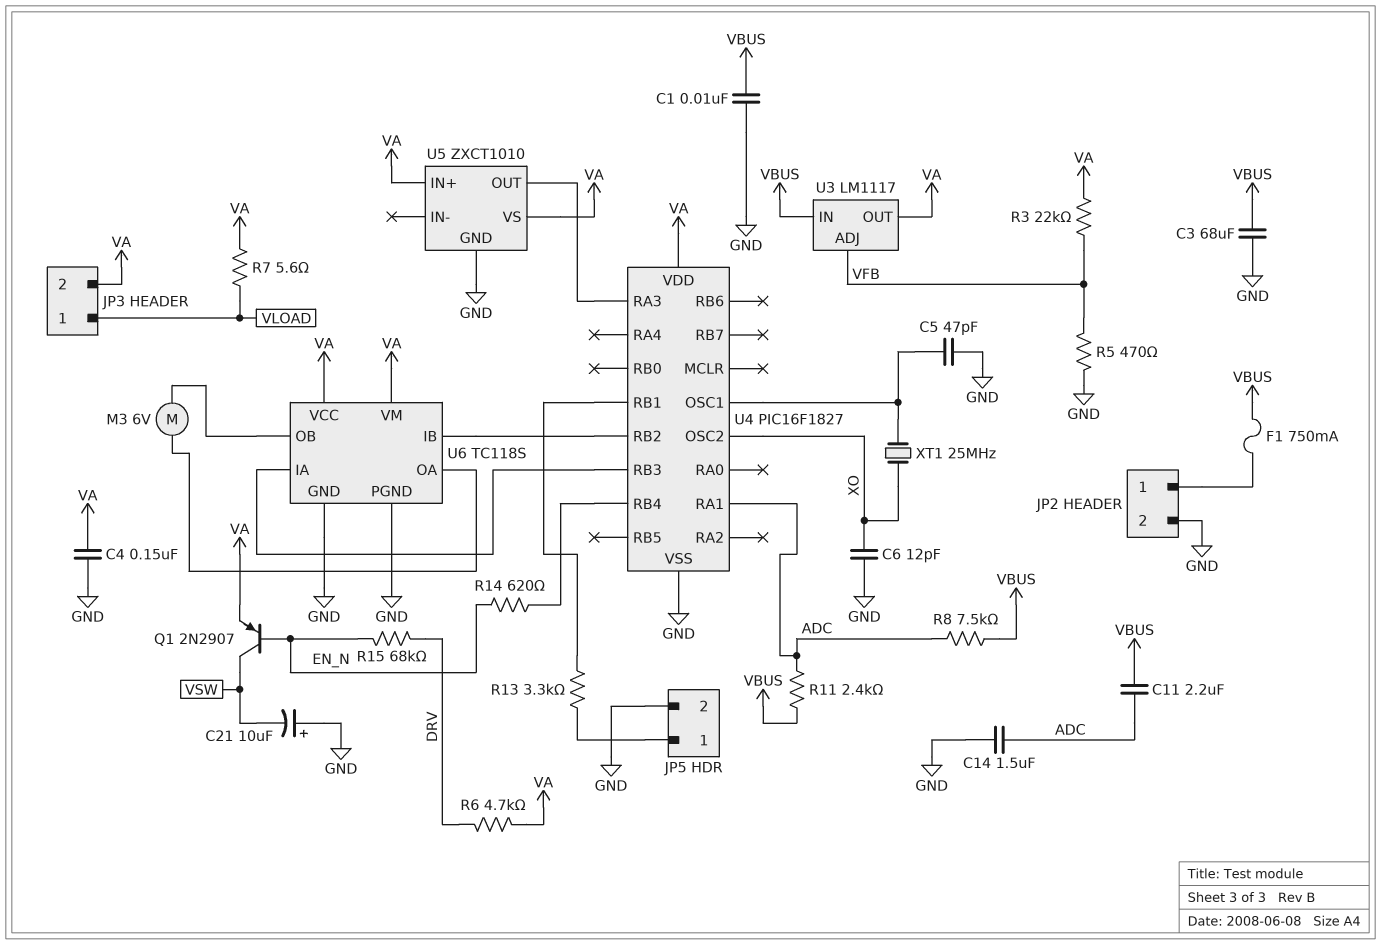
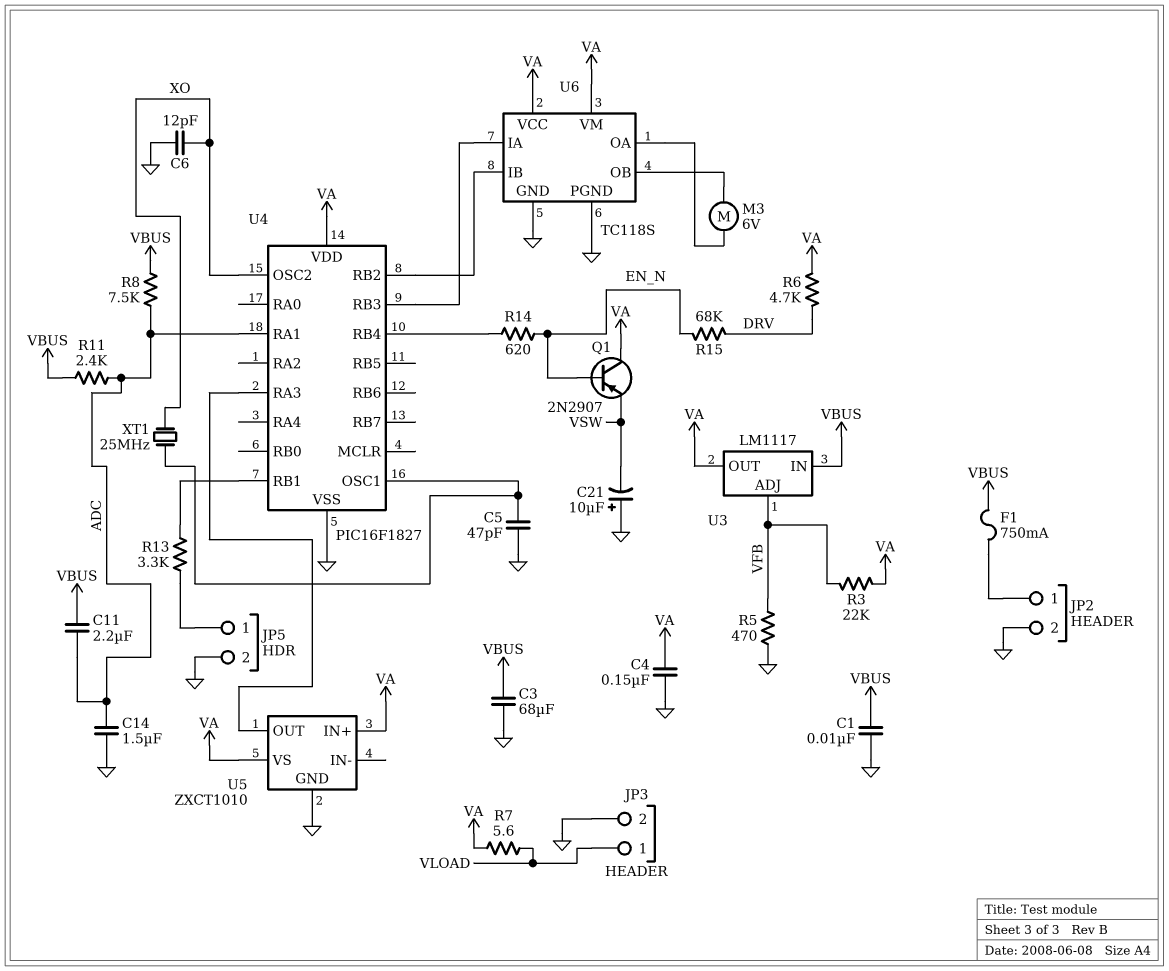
JP3 pin 2: VA -> GND
Q1: PNP 2N2907 (B EN_N, C VSW, E VA) -> PNP 2N2907 (B EN_N, C VA, E VSW)

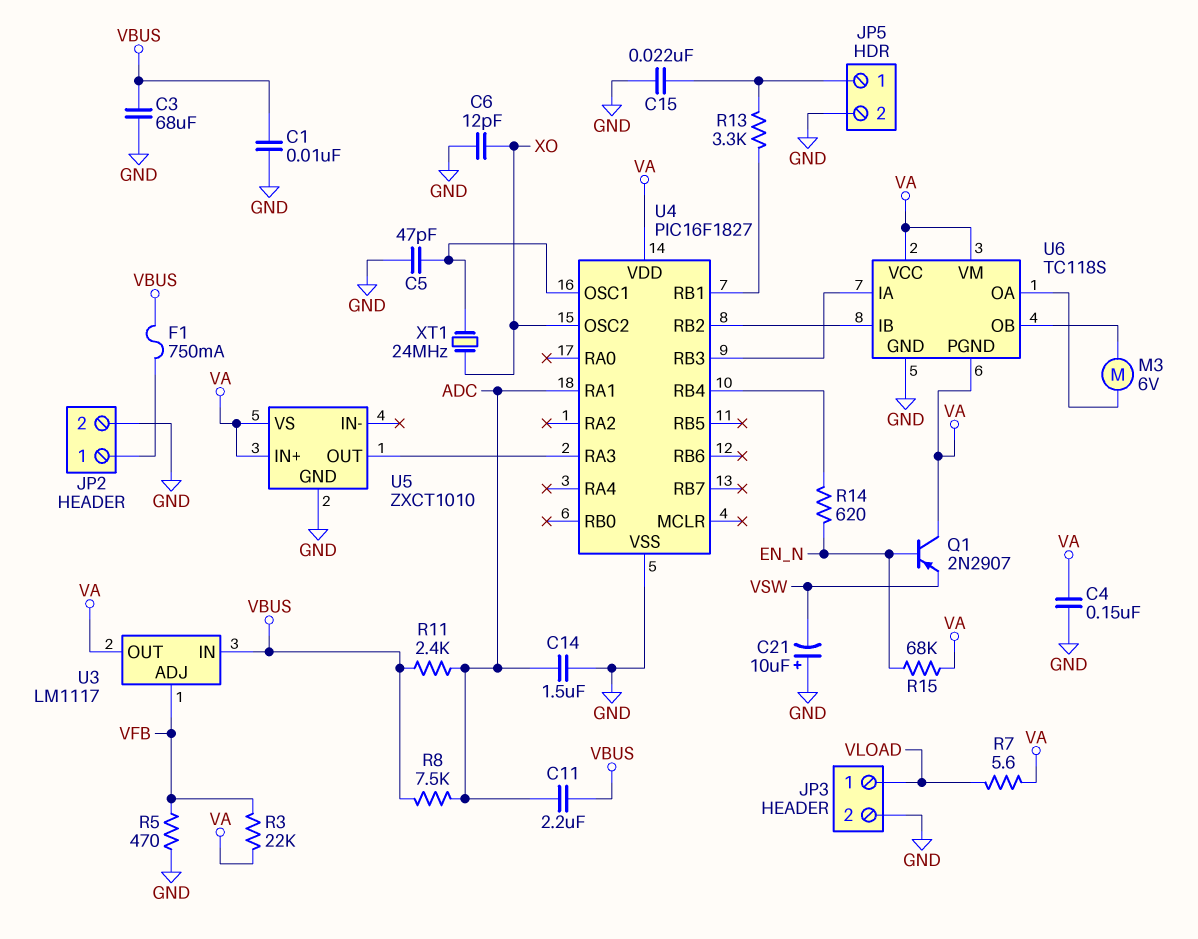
C15: none -> 22nF (GND, JP5/1)
R6: 4.7k (DRV, VA) -> none
R15: 68k (DRV, EN_N) -> 68k (EN_N, VA)
U6 pin PGND: GND -> VA
XT1: 25MHz (U4/OSC1, XO) -> 24MHz (U4/OSC1, XO)

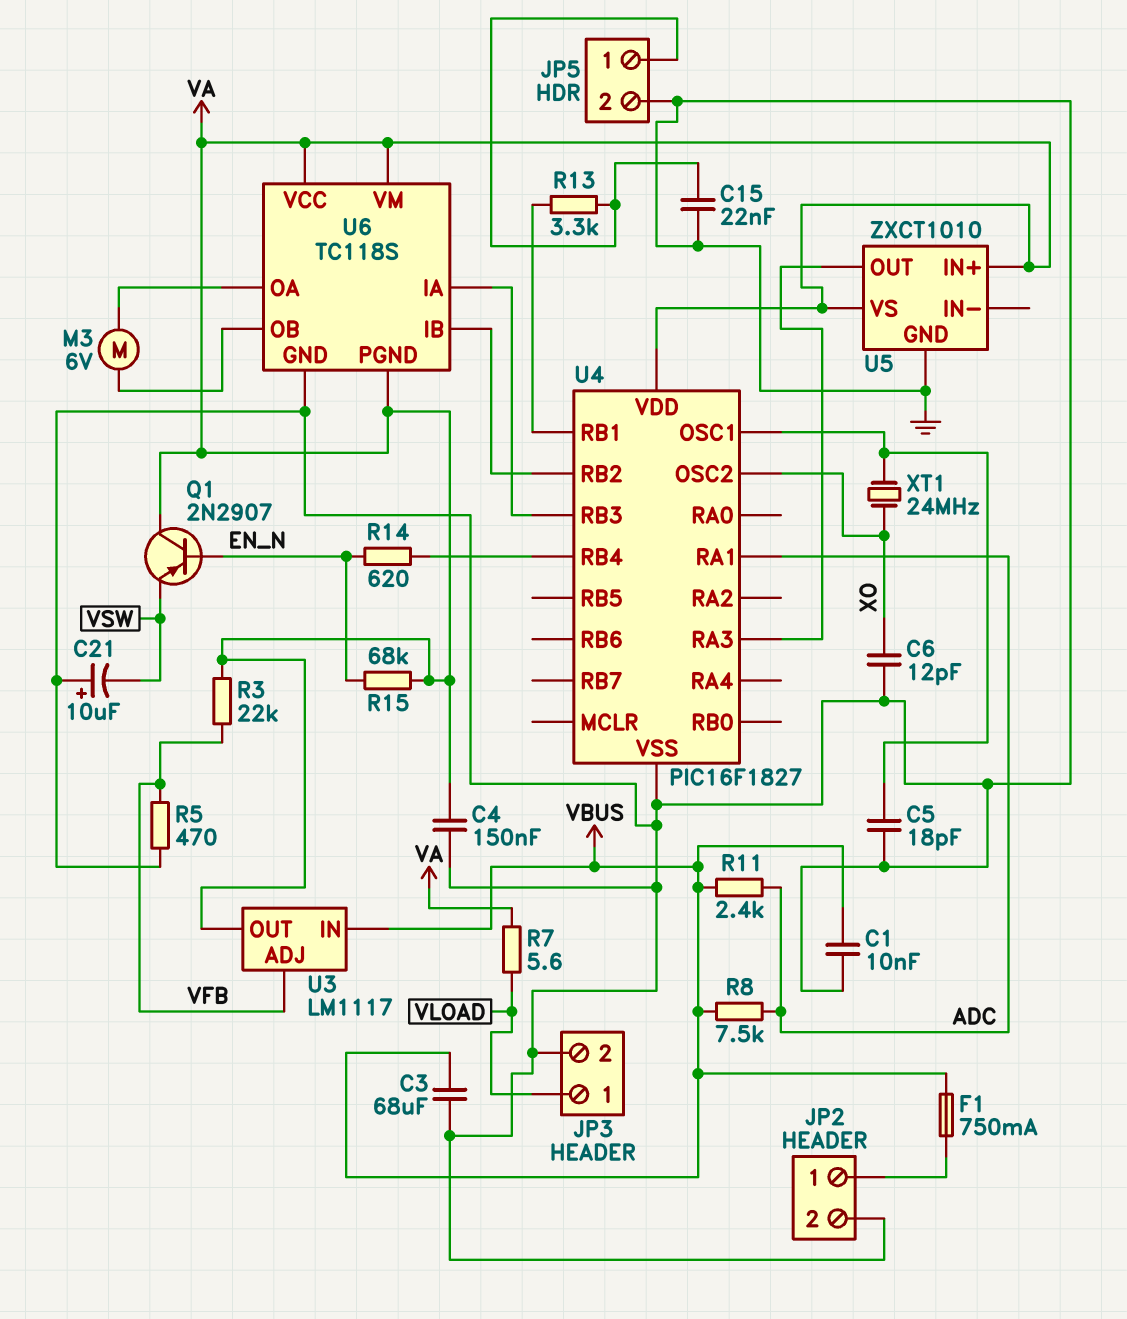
C5: 47pF (GND, U4/OSC1) -> 18pF (GND, U4/OSC1)
C11: 2.2uF (ADC, VBUS) -> none
C14: 1.5uF (ADC, GND) -> none

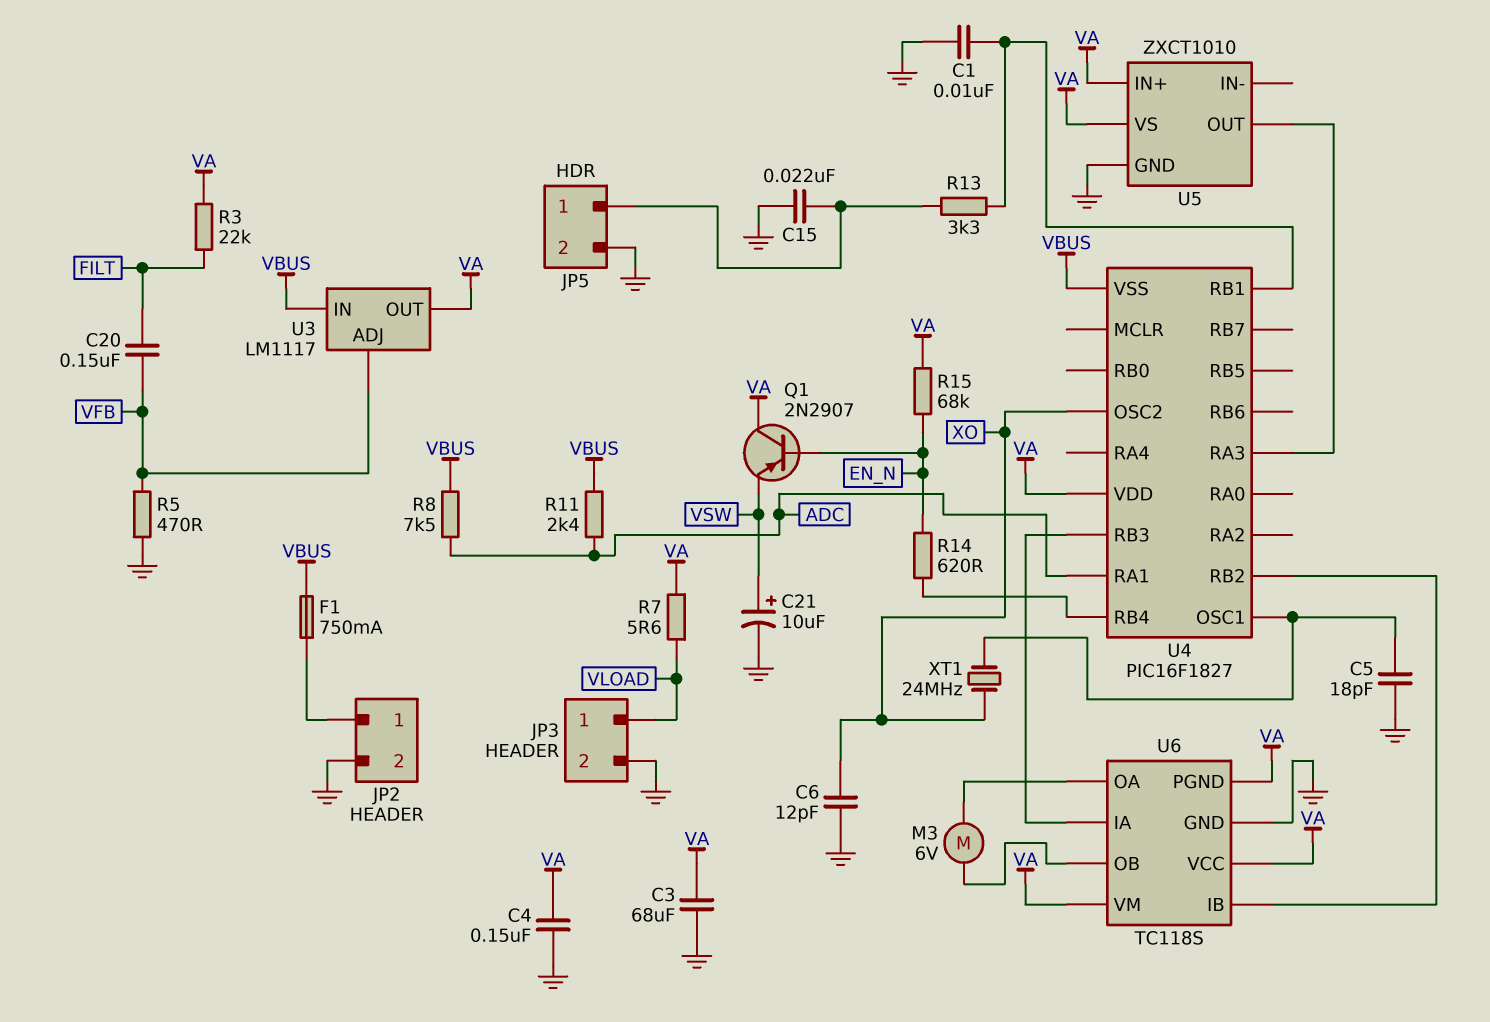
C1: 10nF (GND, VBUS) -> 10nF (GND, U4/RB1)
C3: 68uF (GND, VBUS) -> 68uF (GND, VA)
C20: none -> 150nF (FILT, VFB)
C21: 10uF (plus GND, minus VSW) -> 10uF (plus VSW, minus GND)
R3: 22k (VA, VFB) -> 22k (FILT, VA)
U4 pin VSS: GND -> VBUS

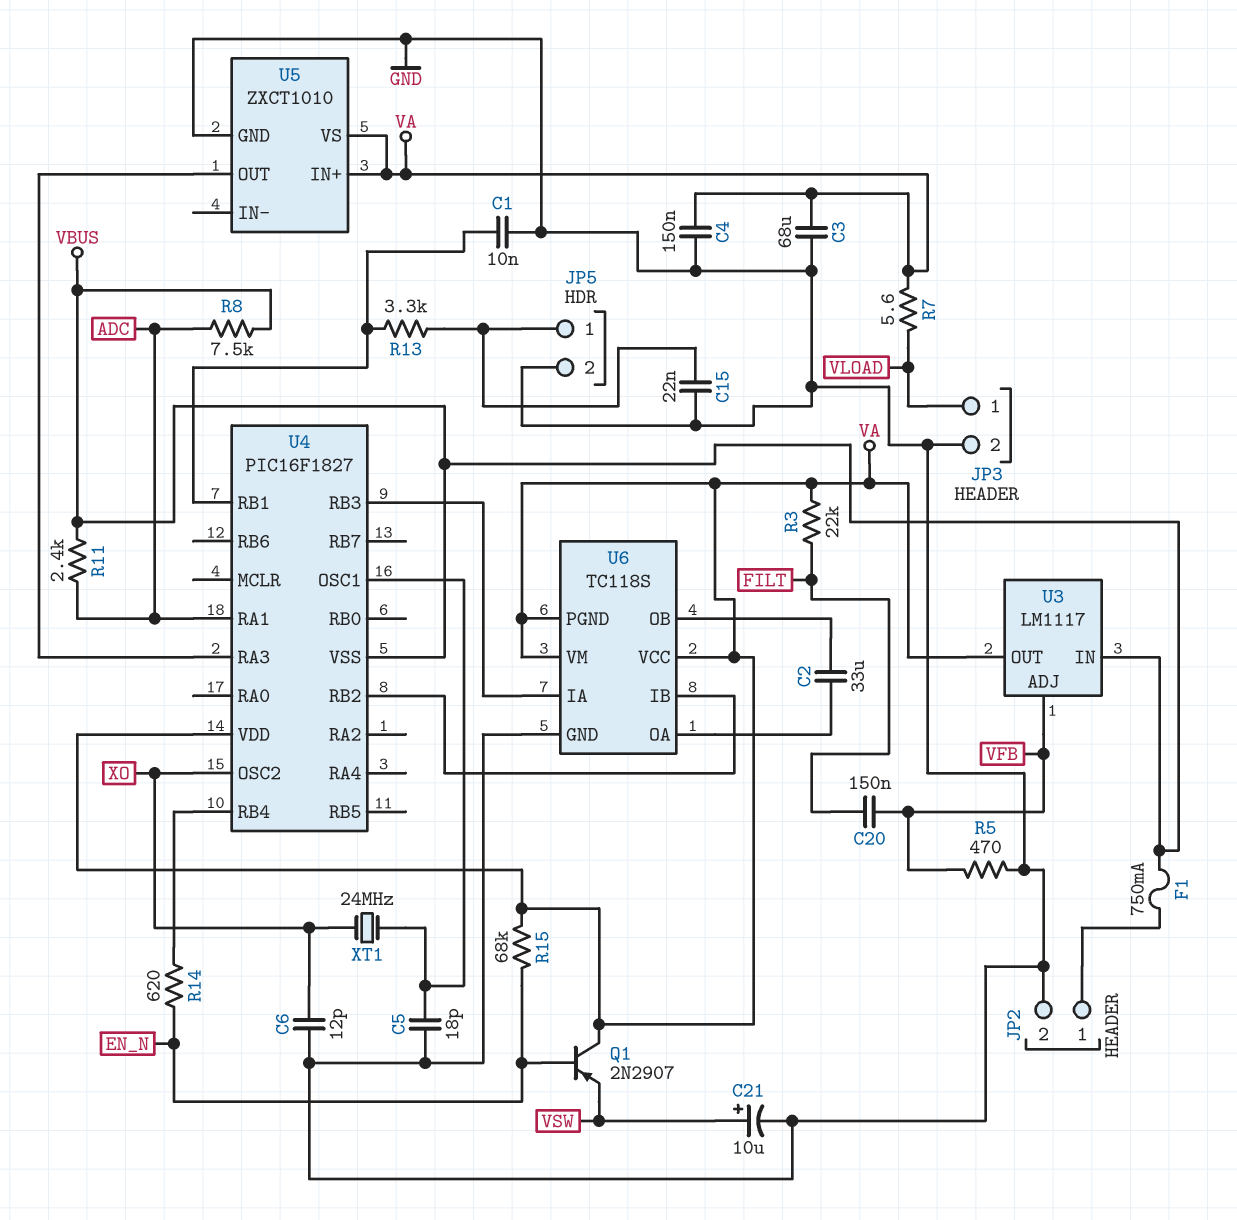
C2: none -> 33uF (U6/OA, U6/OB)
M3: motor 6V (U6/OA, U6/OB) -> none

